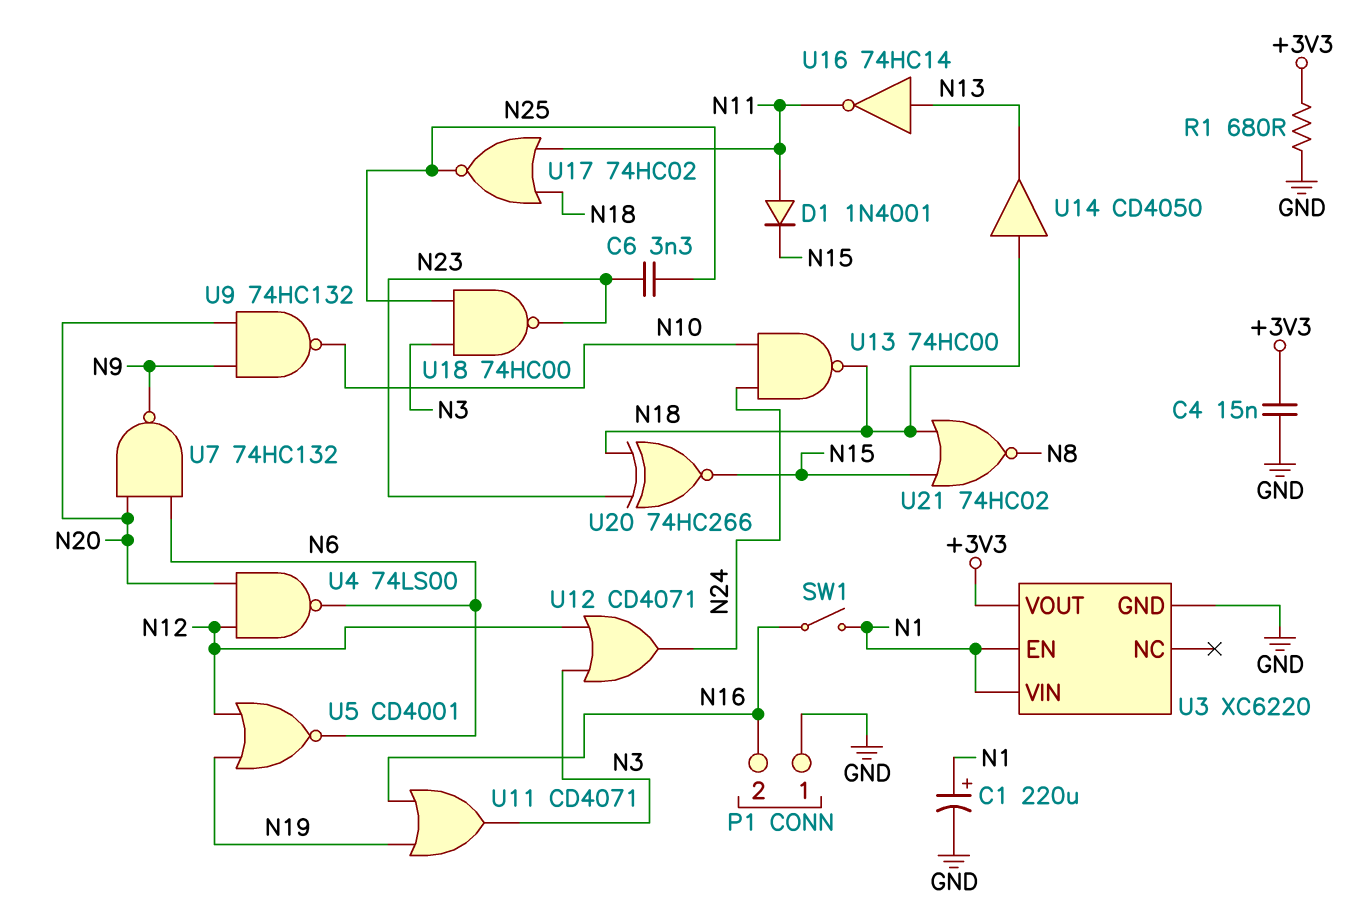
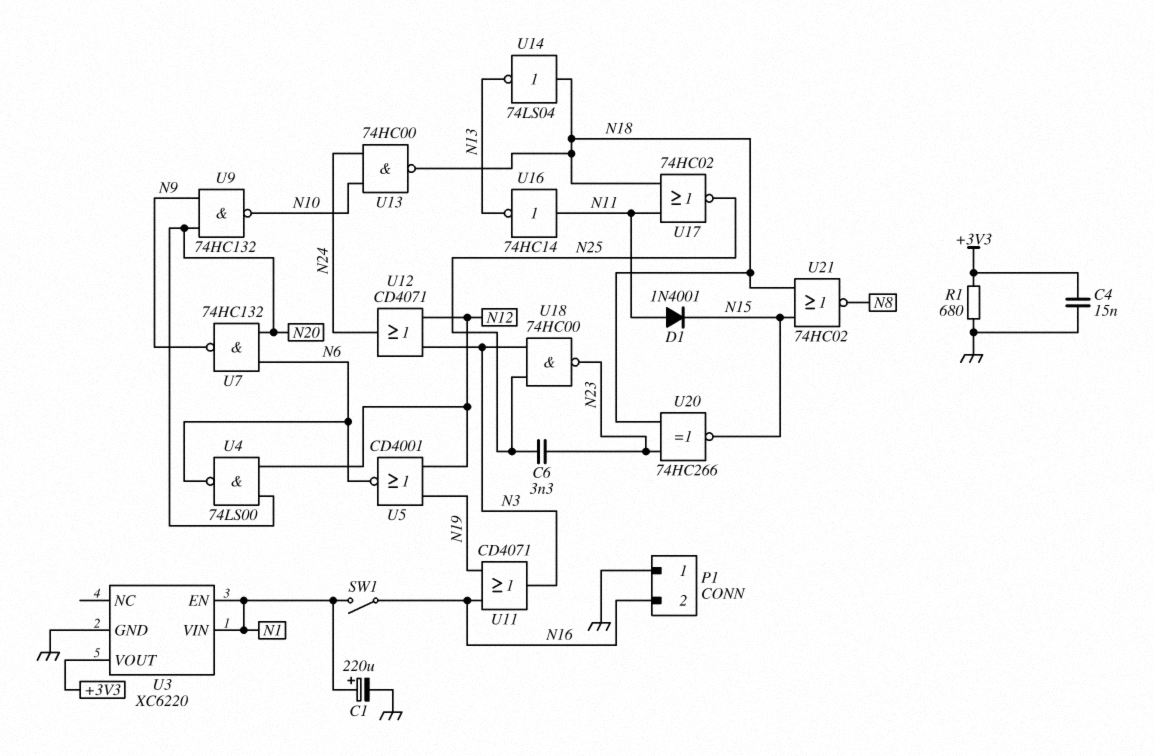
U14: buffer CD4050 (in N18, out N13) -> NOT 74LS04 (in N18, out N13)
U16: NOT 74HC14 (in N13, out N11) -> NOT 74HC14 (in N11, out N13)

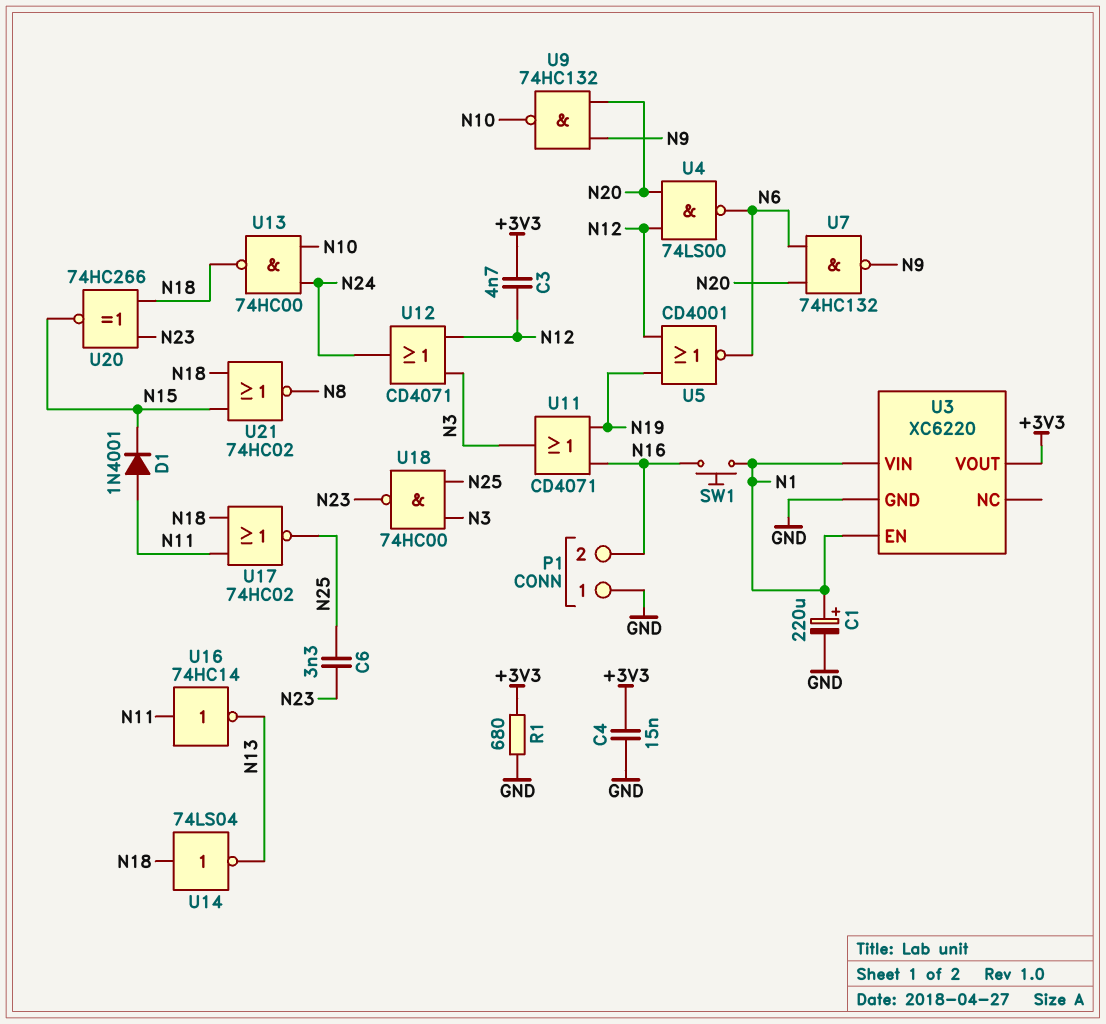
C3: none -> 4.7nF (+3V3, N12)
SW1: switch (N1, N16) -> button (N1, N16)

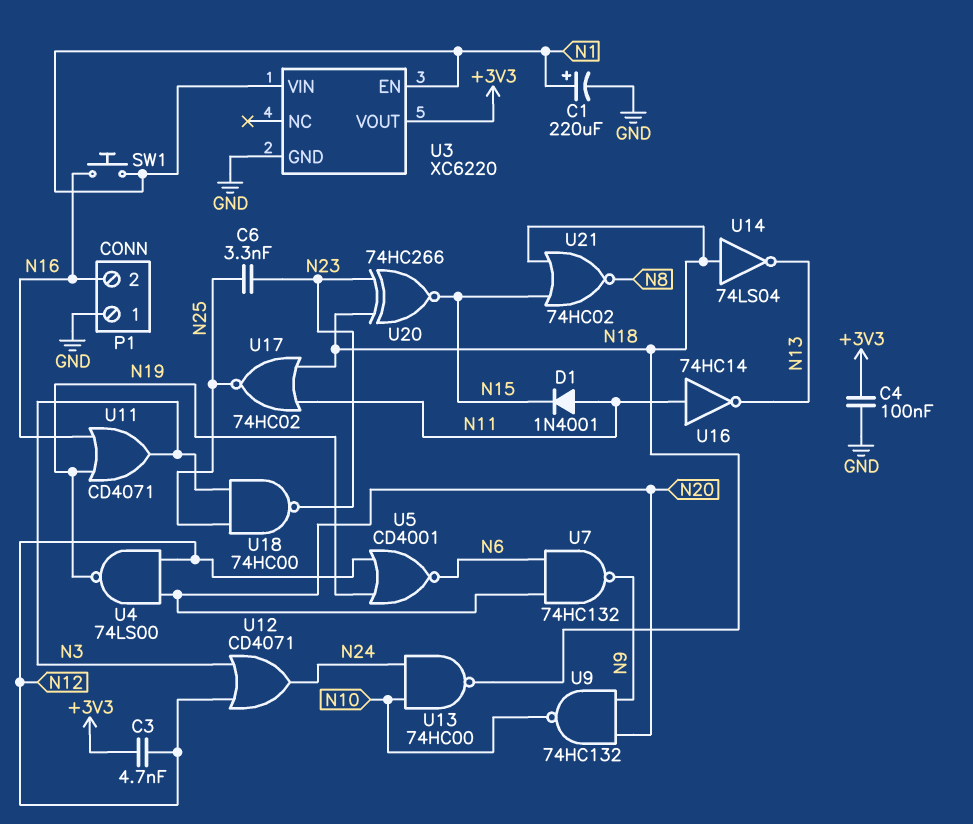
C4: 15nF (+3V3, GND) -> 100nF (+3V3, GND)
R1: 680 (+3V3, GND) -> none
U4: NAND 74LS00 (in N12, in N20, out N6) -> NAND 74LS00 (in N12, in N20, out N19)

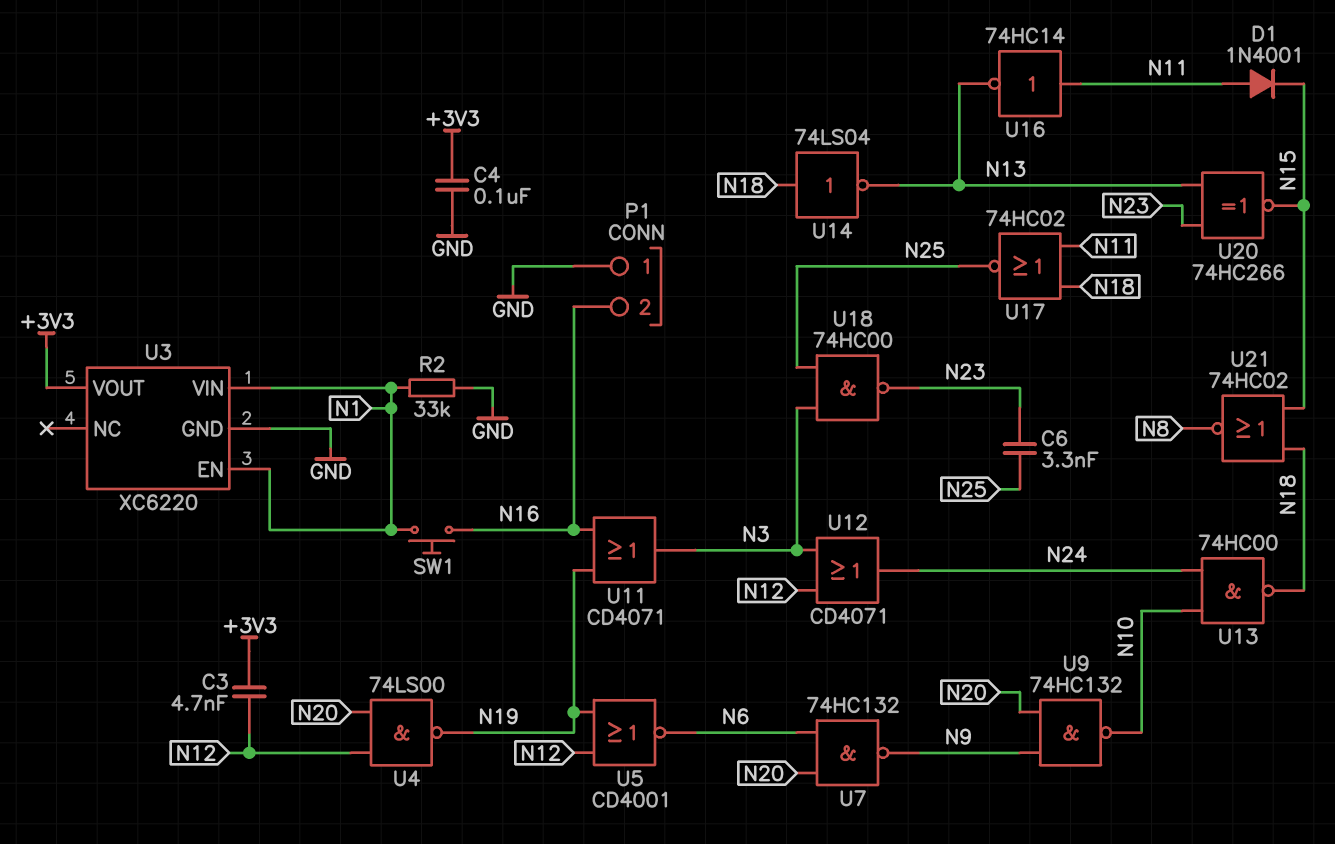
C1: 220uF (plus N1, minus GND) -> none
R2: none -> 33k (GND, N1)
U20: XNOR 74HC266 (in N18, in N23, out N15) -> XNOR 74HC266 (in N13, in N23, out N15)

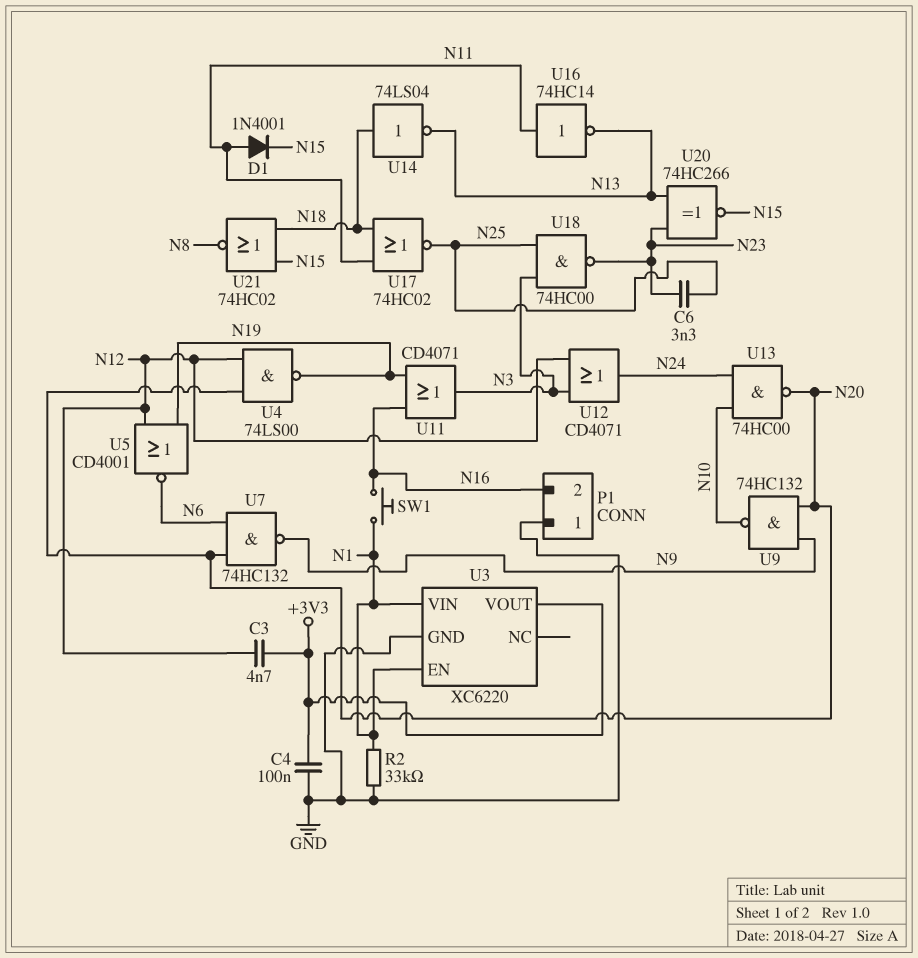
U13: NAND 74HC00 (in N10, in N24, out N18) -> NAND 74HC00 (in N10, in N24, out N20)

